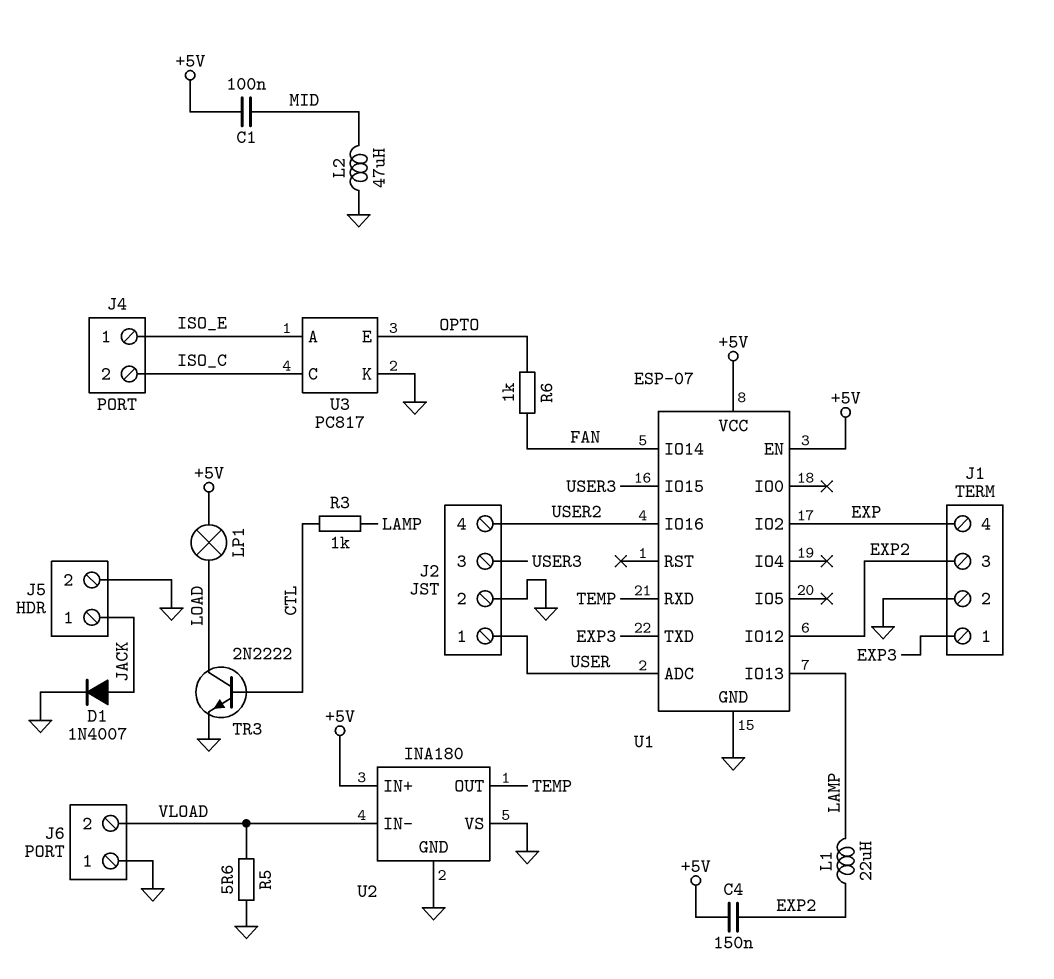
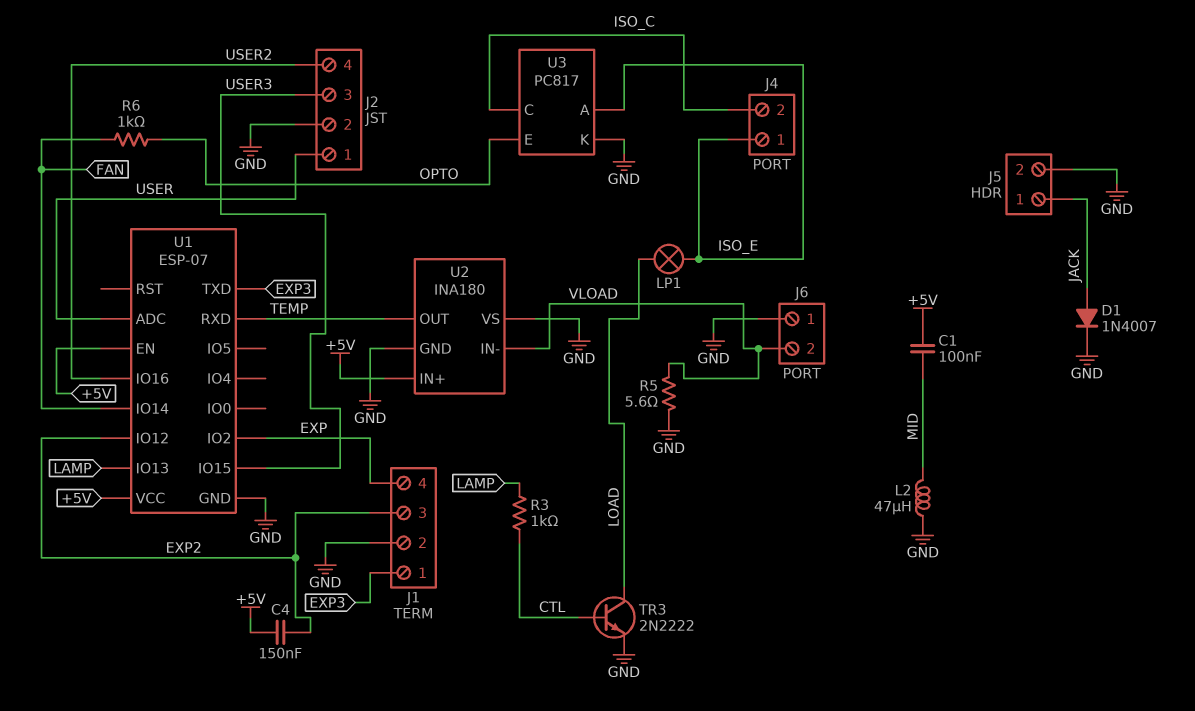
L1: 22uH (EXP2, LAMP) -> none
LP1: lamp (+5V, LOAD) -> lamp (ISO_E, LOAD)

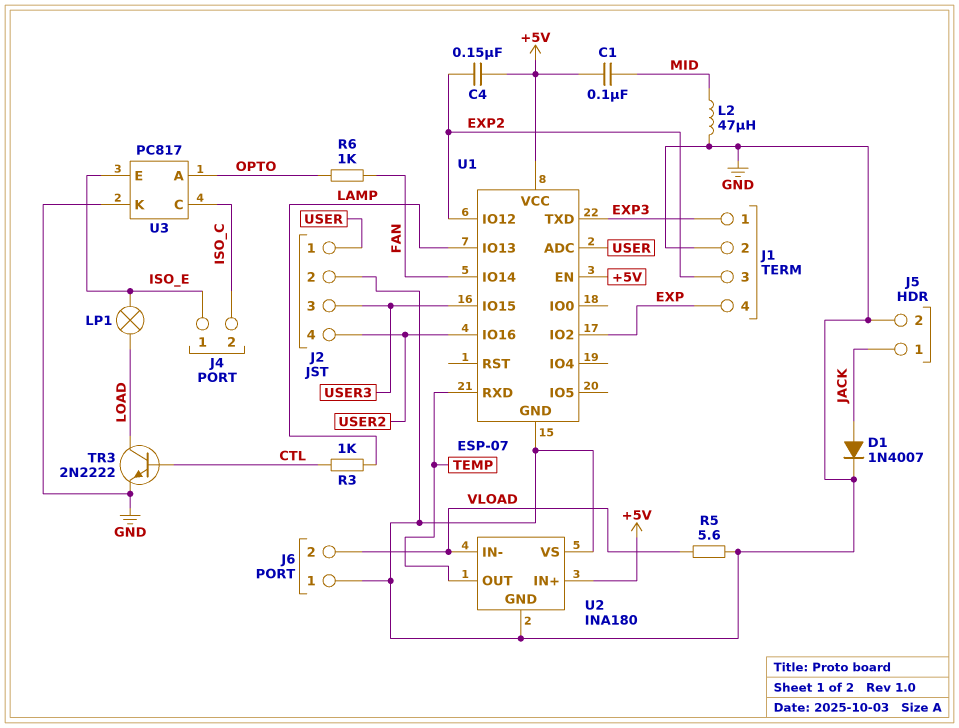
U3 pin A: ISO_E -> OPTO
U3 pin E: OPTO -> ISO_E

